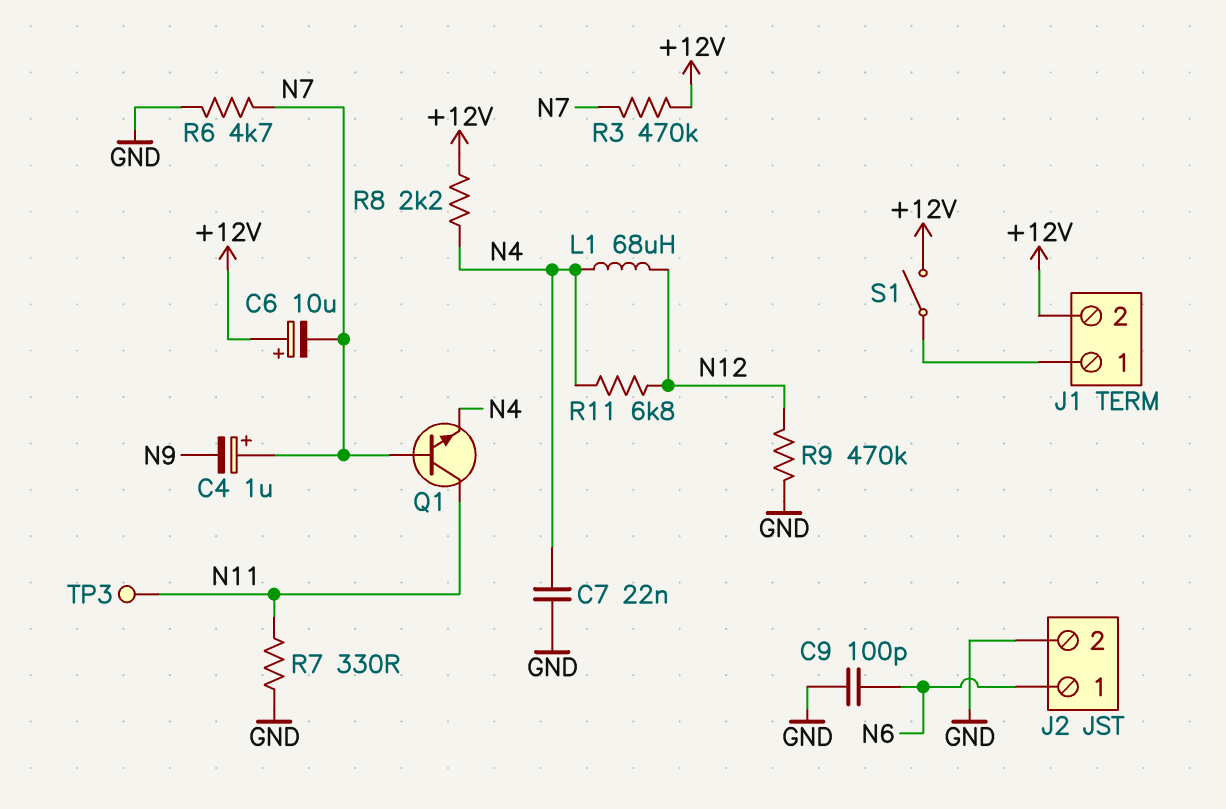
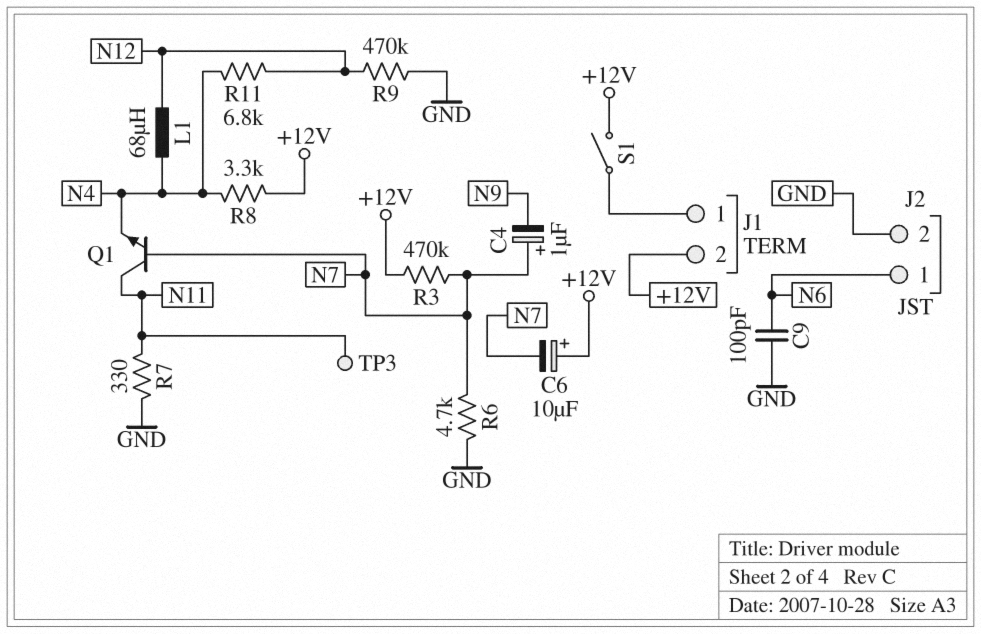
C7: 22nF (GND, N4) -> none
R8: 2.2k (+12V, N4) -> 3.3k (+12V, N4)

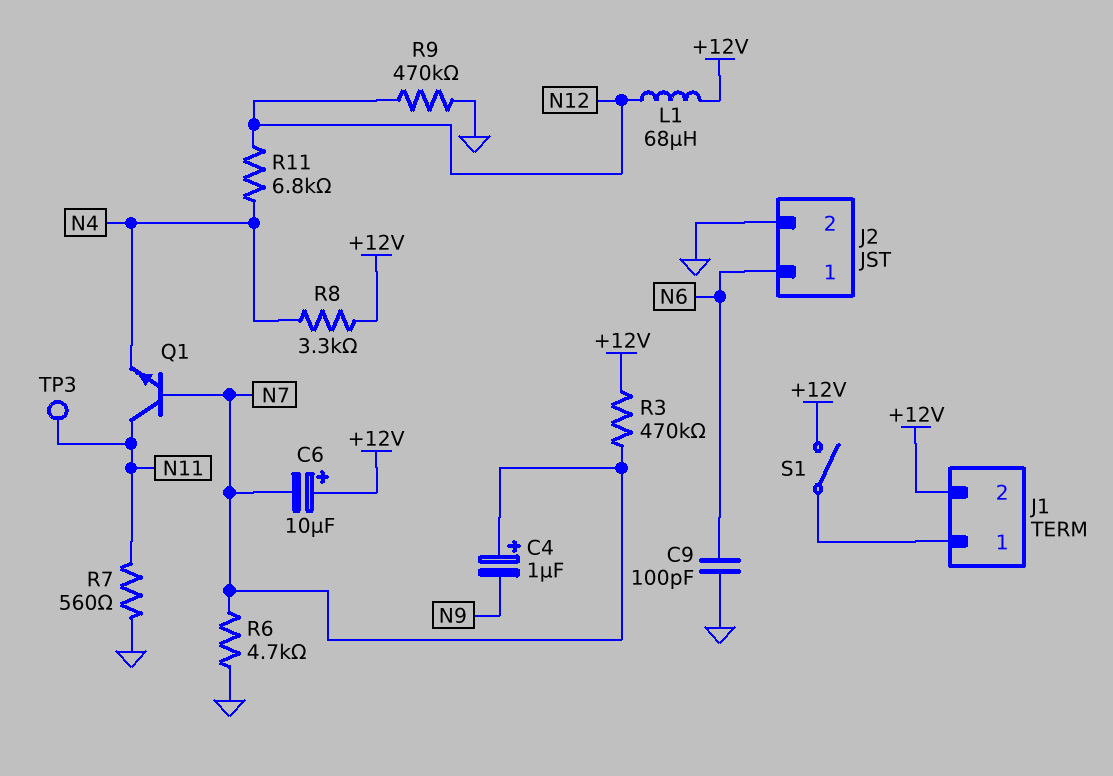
L1: 68uH (N4, N12) -> 68uH (+12V, N12)
R7: 330 (GND, N11) -> 560 (GND, N11)

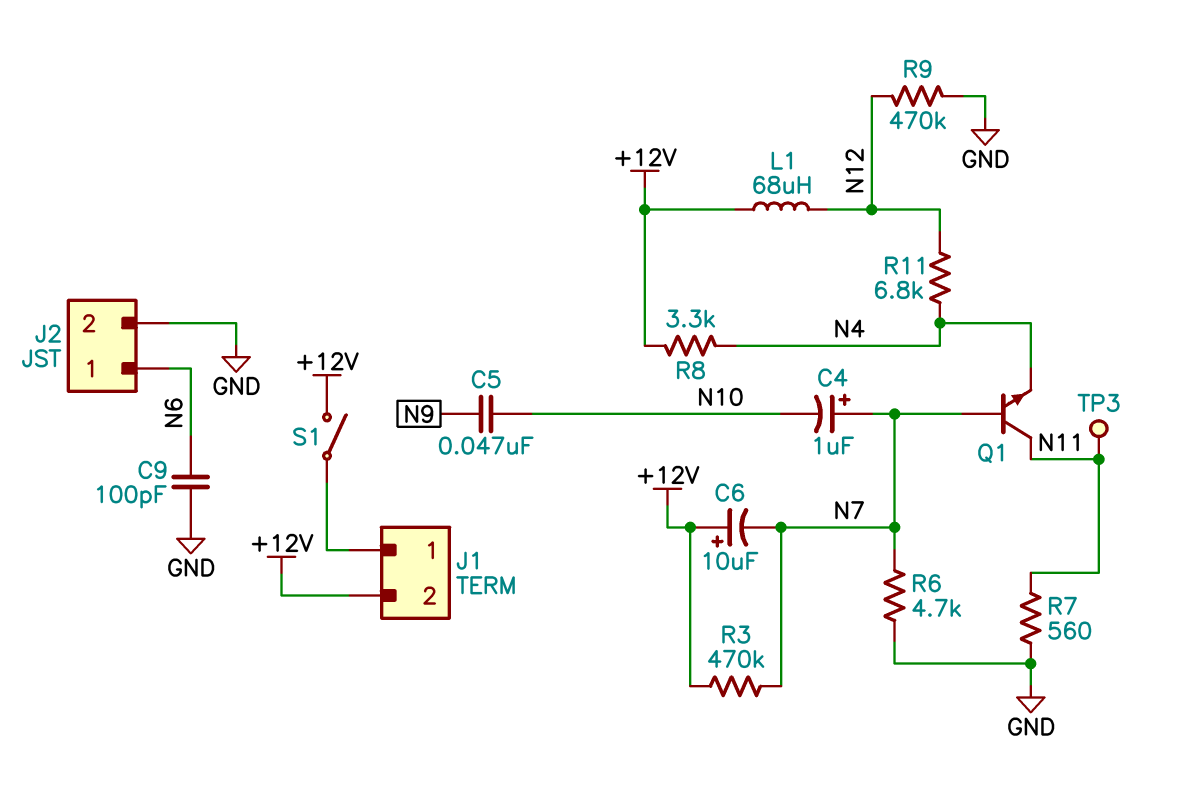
C4: 1uF (plus N7, minus N9) -> 1uF (plus N7, minus N10)
C5: none -> 47nF (N9, N10)

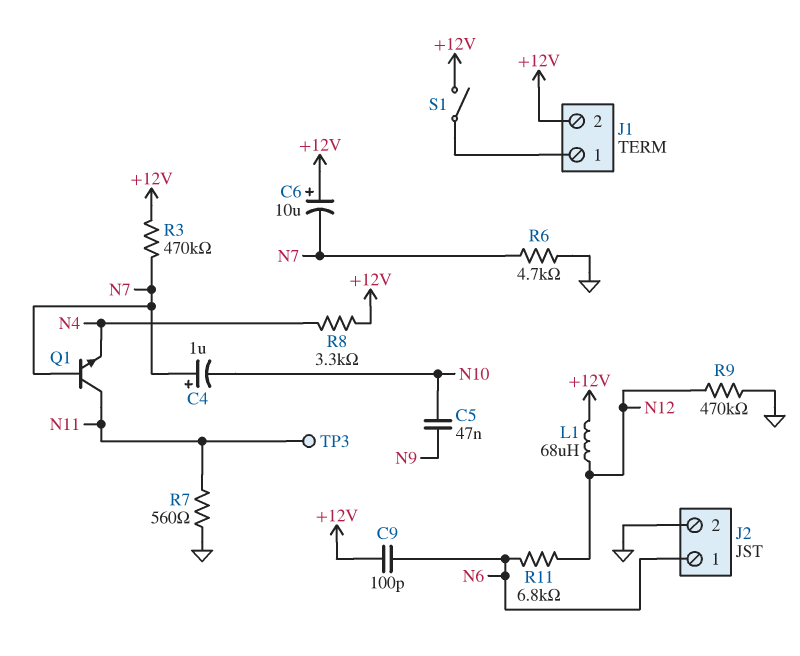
C9: 100pF (GND, N6) -> 100pF (+12V, N6)
R11: 6.8k (N4, N12) -> 6.8k (N6, N12)

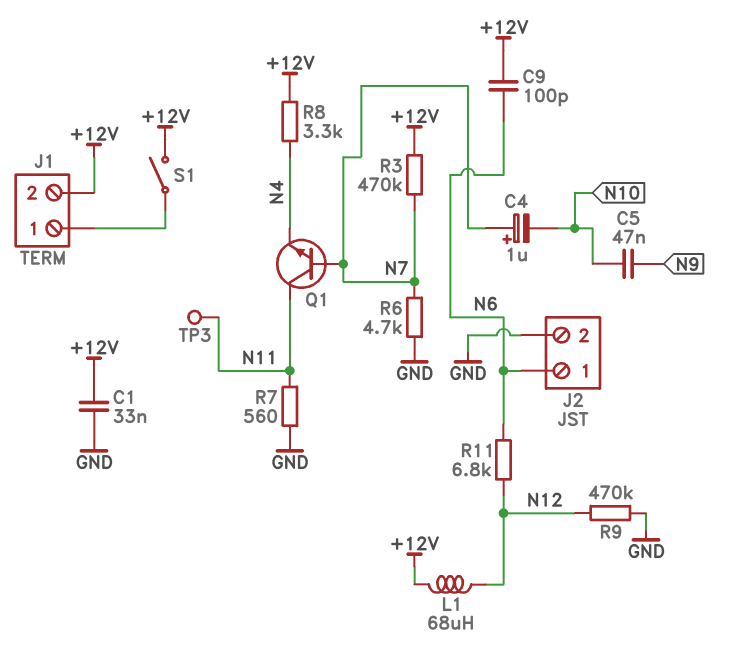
C1: none -> 33nF (+12V, GND)
C6: 10uF (plus +12V, minus N7) -> none

